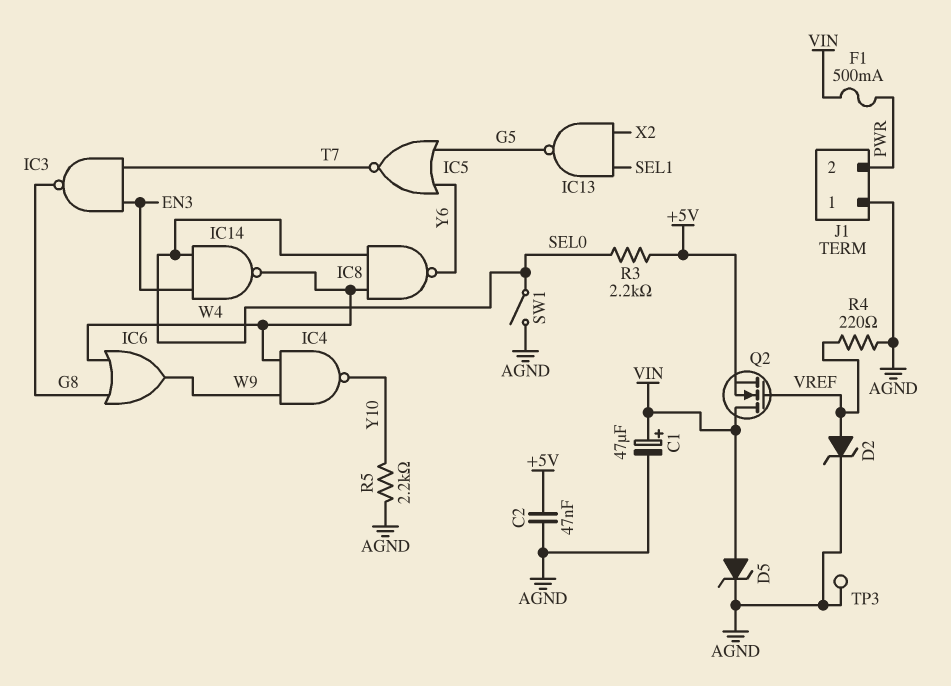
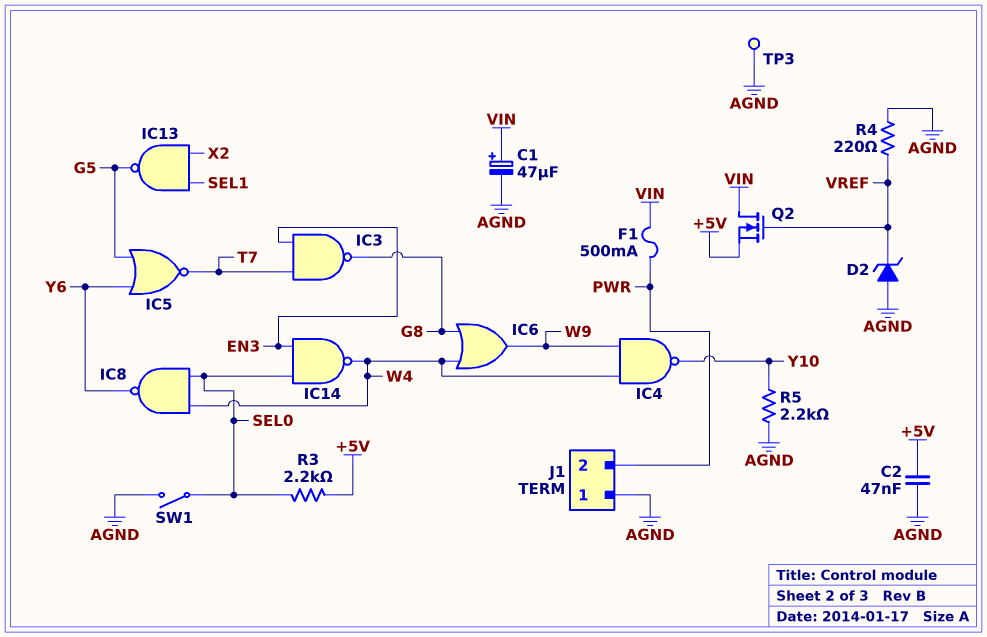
D2: zener (A VREF, K AGND) -> zener (A AGND, K VREF)
D5: zener (A VIN, K AGND) -> none

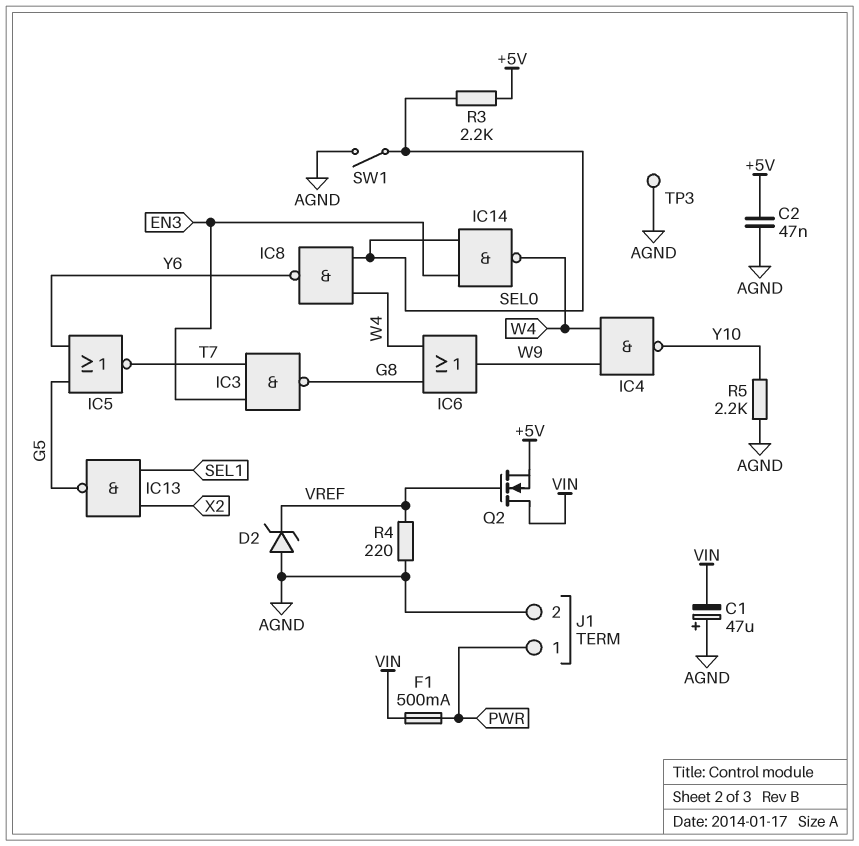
C1: 47uF (plus VIN, minus AGND) -> 47uF (plus AGND, minus VIN)
J1 pin 1: AGND -> PWR
J1 pin 2: PWR -> AGND

